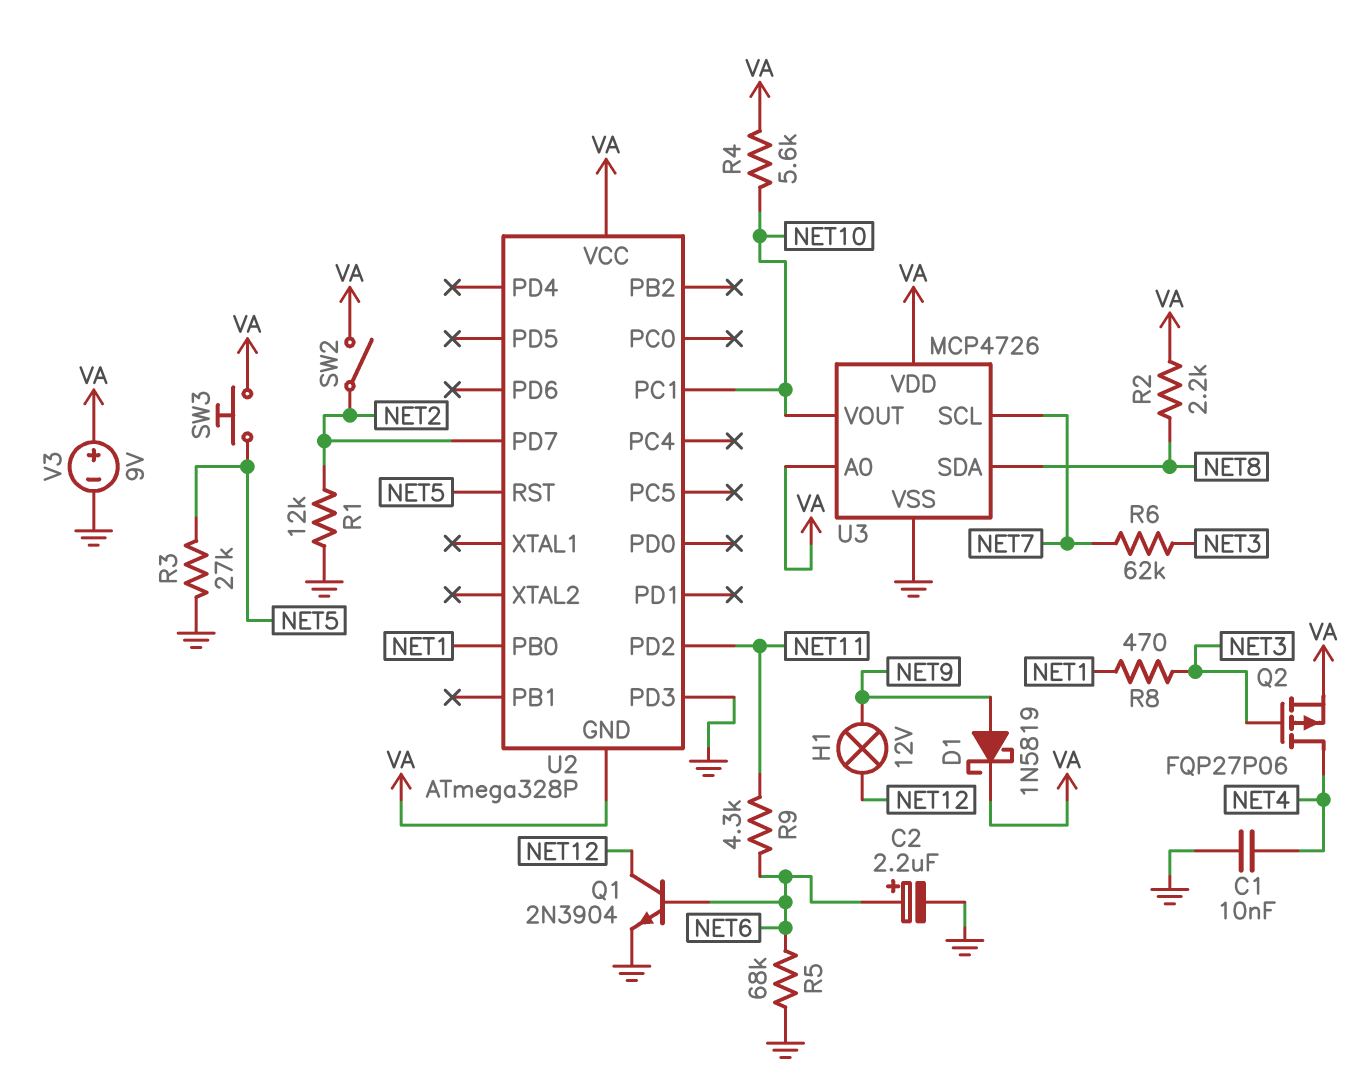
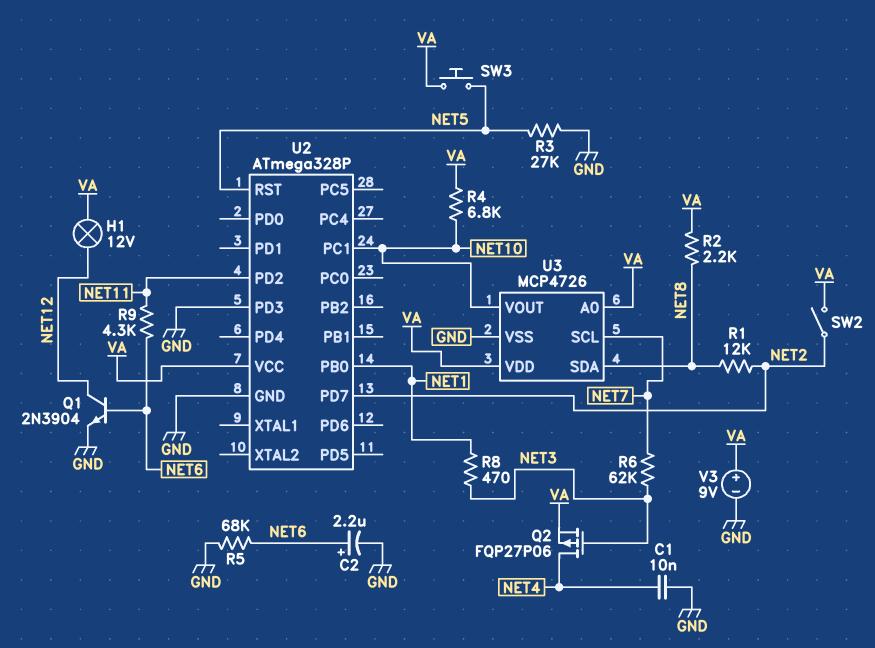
D1: schottky 1N5819 (A NET9, K VA) -> none
H1: lamp 12V (NET9, NET12) -> lamp 12V (NET12, VA)
R1: 12k (GND, NET2) -> 12k (NET2, NET8)
R4: 5.6k (NET10, VA) -> 6.8k (NET10, VA)
U2 pin GND: VA -> GND

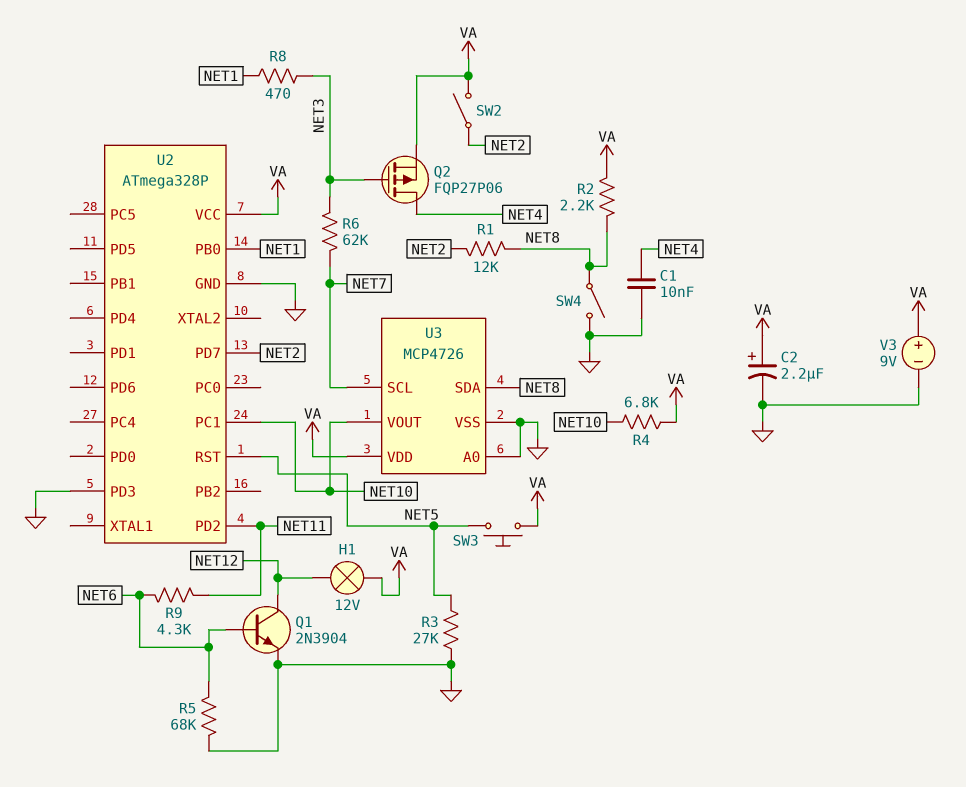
C2: 2.2uF (plus NET6, minus GND) -> 2.2uF (plus VA, minus GND)
SW4: none -> switch (GND, NET8)
U3 pin A0: VA -> GND

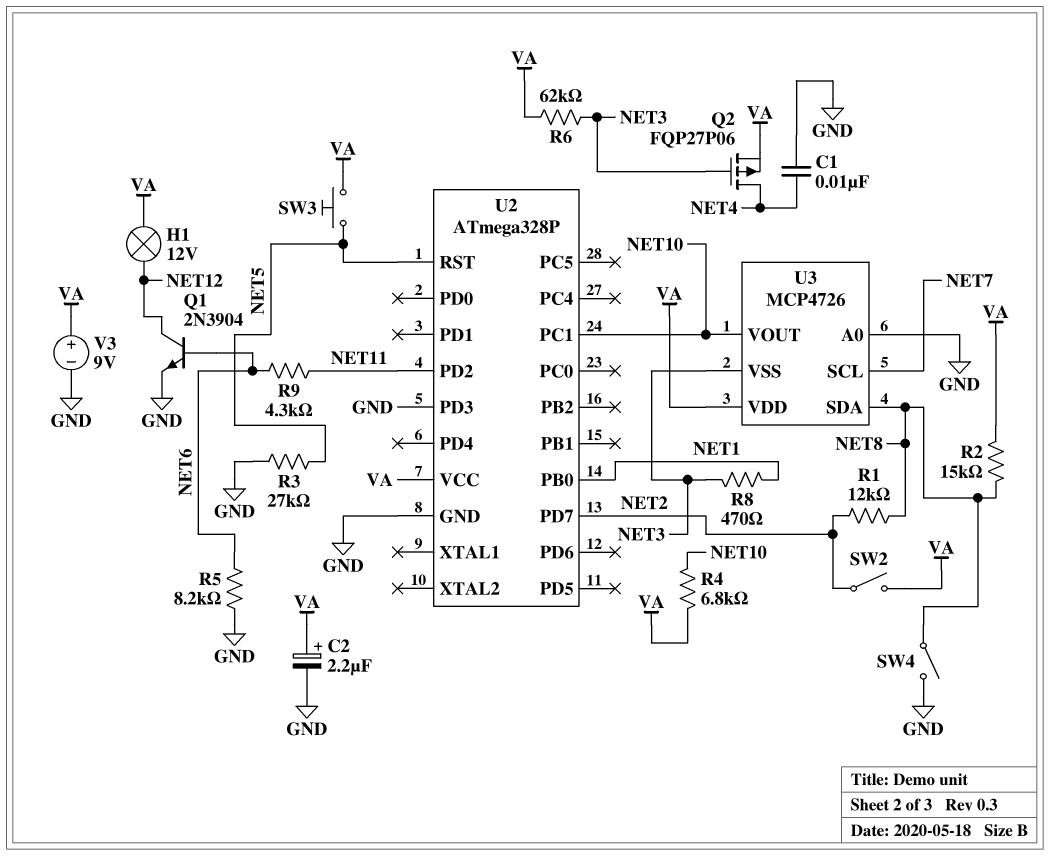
R2: 2.2k (NET8, VA) -> 15k (NET8, VA)
R5: 68k (GND, NET6) -> 8.2k (GND, NET6)
R6: 62k (NET3, NET7) -> 62k (NET3, VA)
U3 pin VSS: GND -> NET3

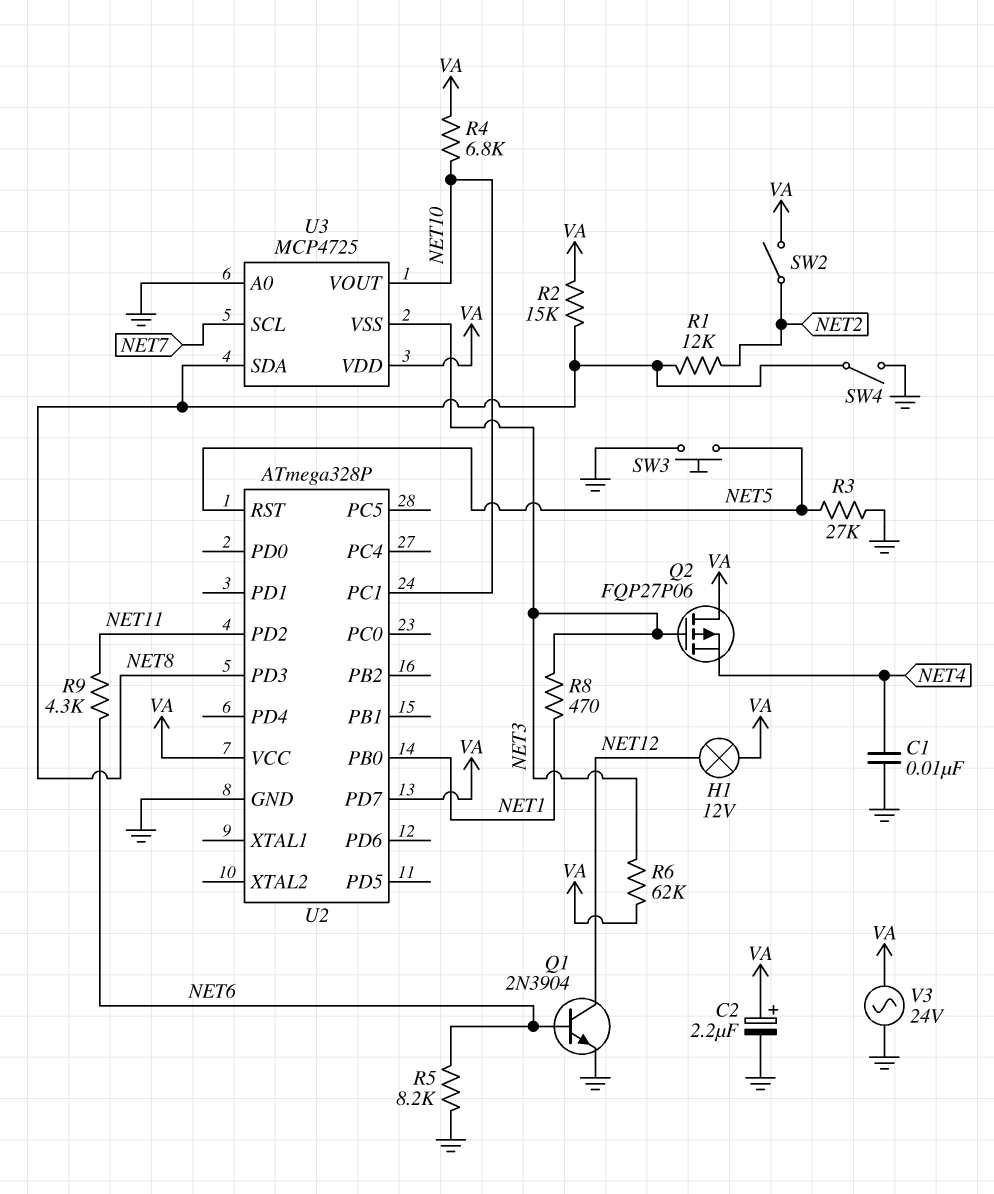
Q2: PMOS FQP27P06 (G NET3, D NET4, S VA) -> PMOS FQP27P06 (G NET3, D VA, S NET4)
SW3: button (NET5, VA) -> button (GND, NET5)
U2 pin PD3: GND -> NET8
U2 pin PD7: NET2 -> VA
U3: MCP4726 -> MCP4725
V3: 9V (plus VA, minus GND) -> AC 24V (GND, VA)

